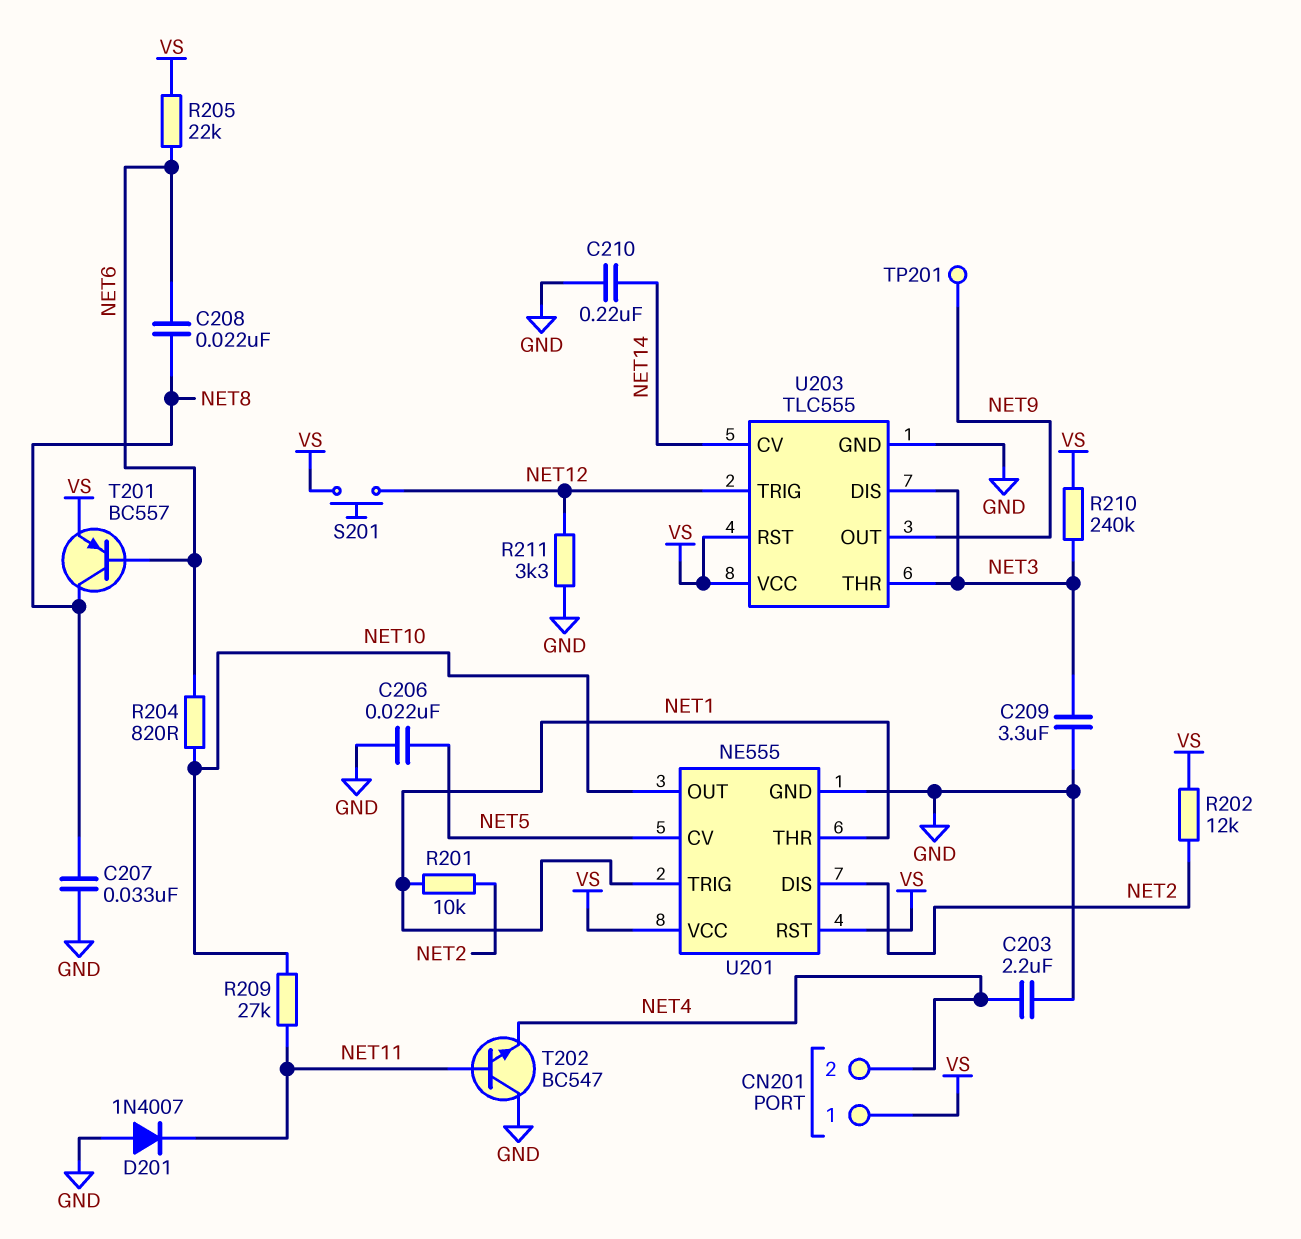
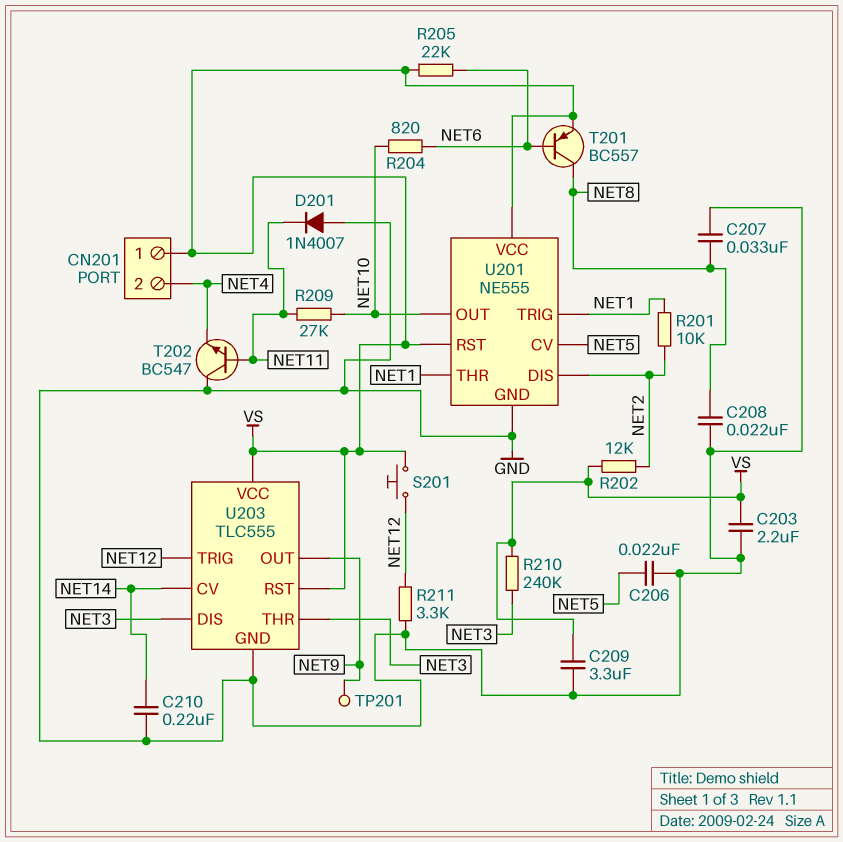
C203: 2.2uF (GND, NET4) -> 2.2uF (GND, VS)
C208: 22nF (NET6, NET8) -> 22nF (GND, NET8)
C209: 3.3uF (GND, NET3) -> 3.3uF (GND, VS)

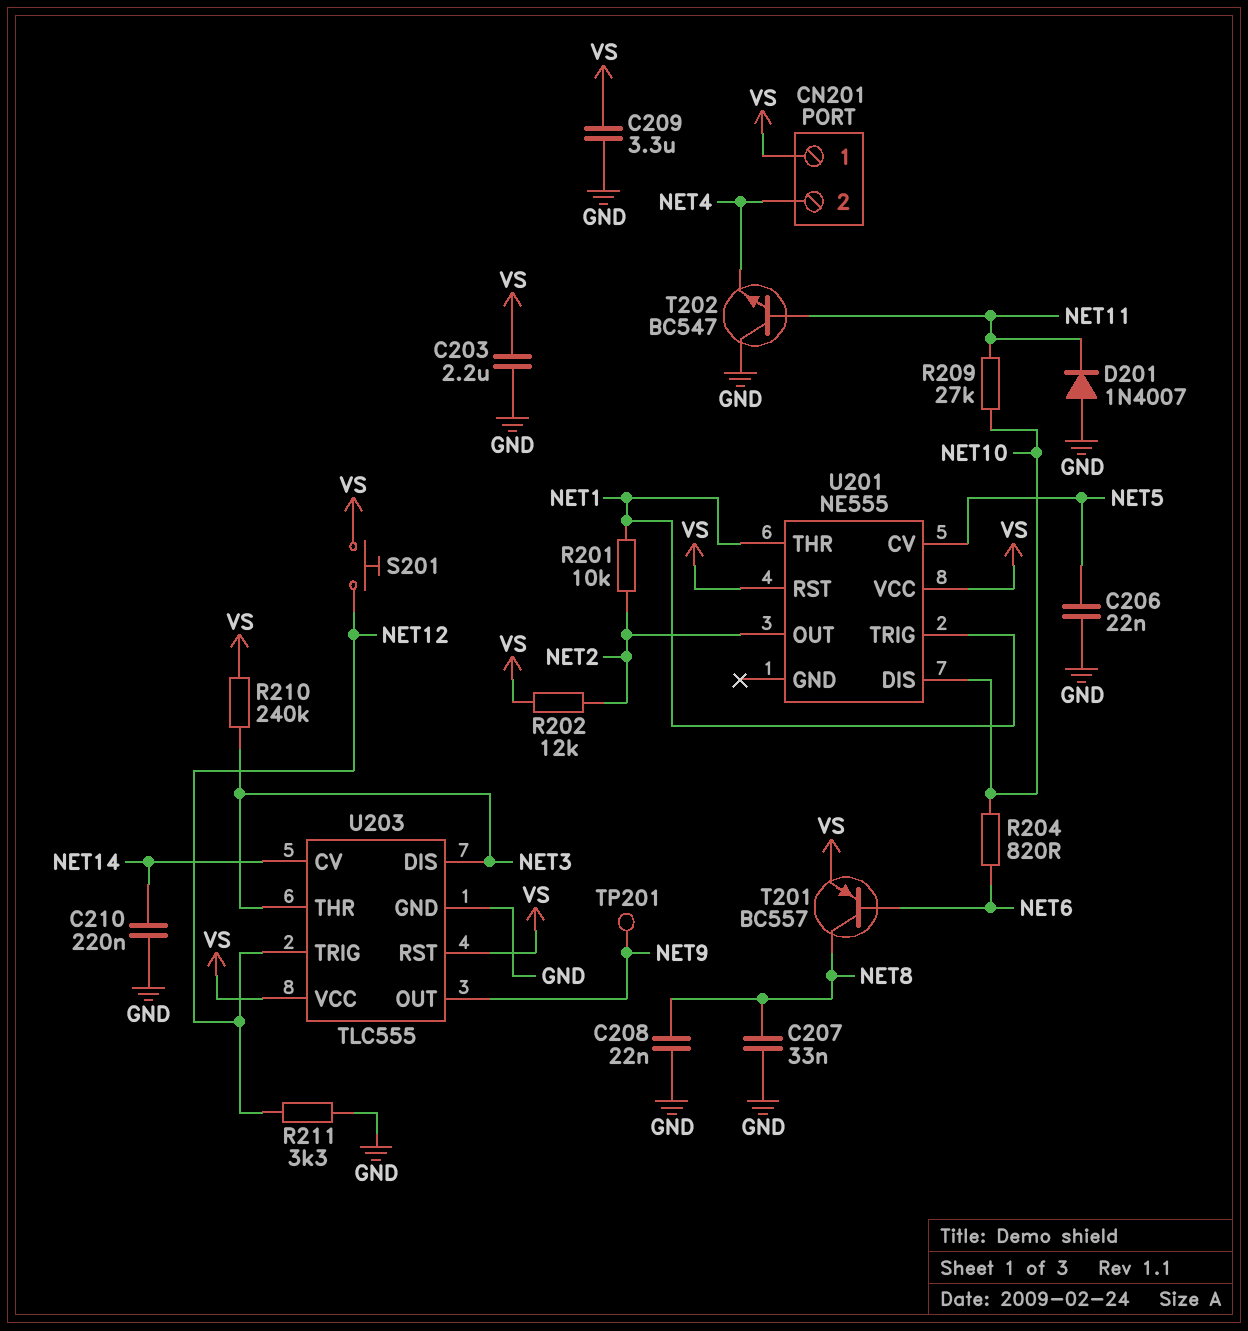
R205: 22k (NET6, VS) -> none
U201 pin DIS: NET2 -> NET10
U201 pin GND: GND -> none
U201 pin OUT: NET10 -> NET2

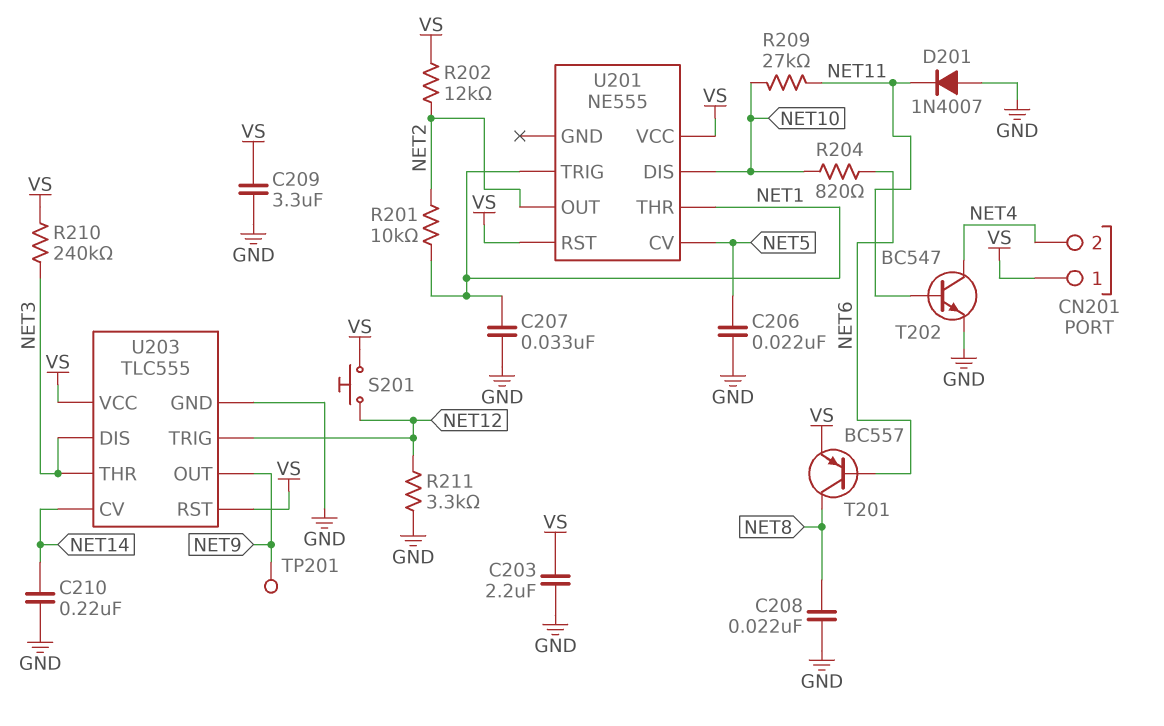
C207: 33nF (GND, NET8) -> 33nF (GND, NET1)
T202: NPN BC547 (B NET11, C GND, E NET4) -> NPN BC547 (B NET11, C NET4, E GND)

